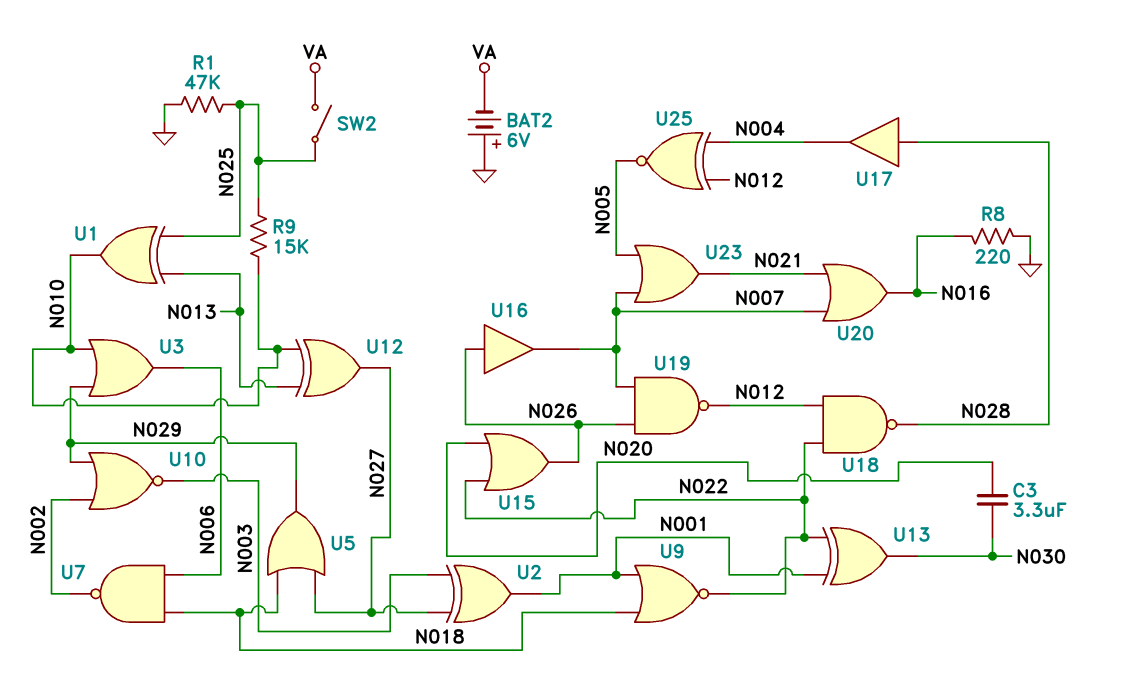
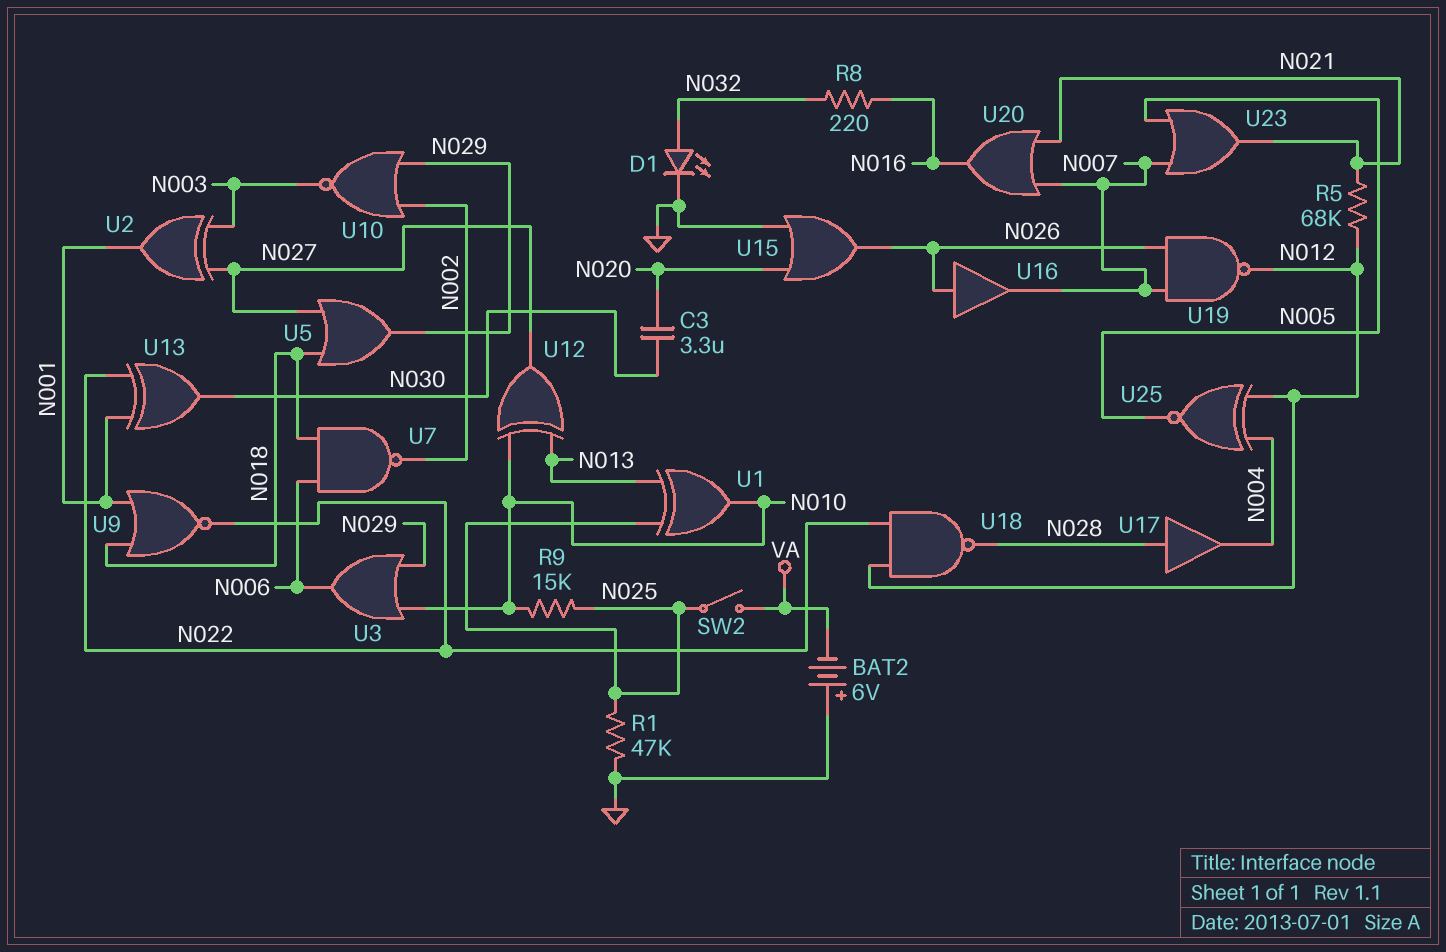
D1: none -> LED (A N032, K GND)
R5: none -> 68k (N012, N021)
R8: 220 (GND, N016) -> 220 (N016, N032)
U15: OR (in N020, in N022, out N026) -> OR (in GND, in N020, out N026)

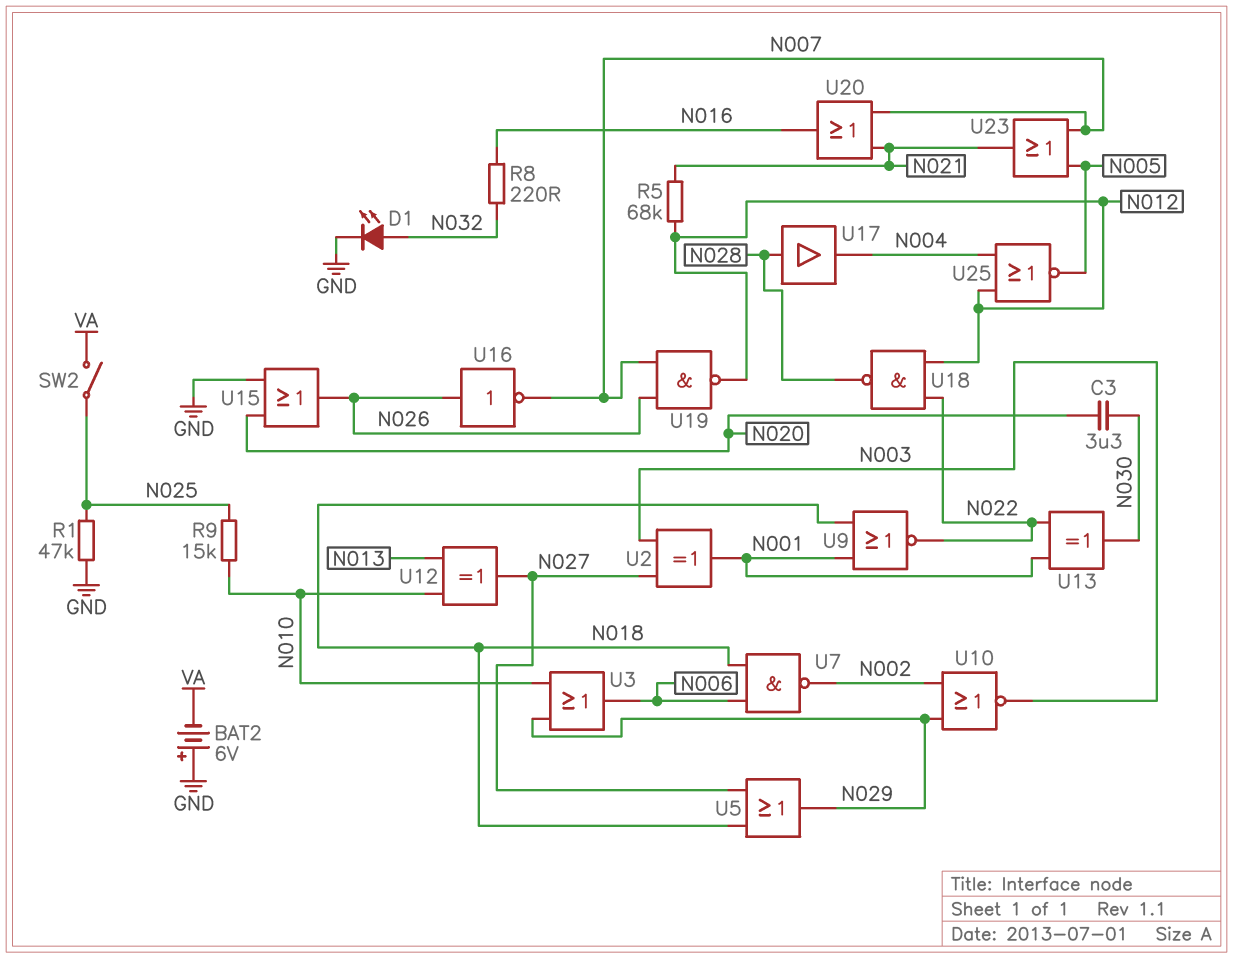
U1: XOR (in N013, in N025, out N010) -> none
U16: buffer (in N026, out N007) -> NOT (in N026, out N007)
U25: XNOR (in N004, in N012, out N005) -> NOR (in N004, in N012, out N005)

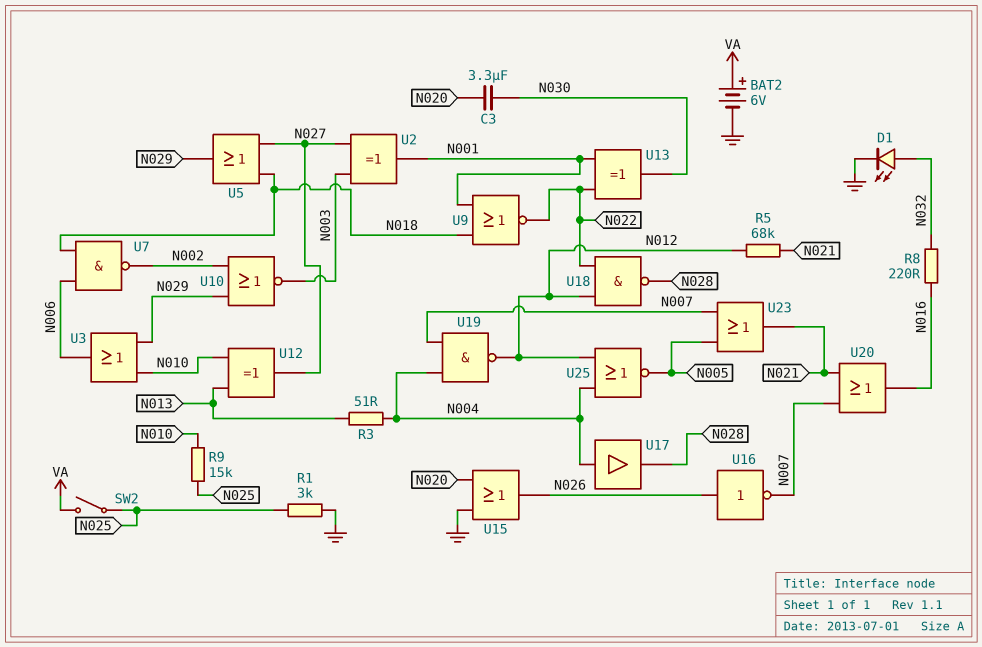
BAT2: 6V (plus GND, minus VA) -> 6V (plus VA, minus GND)
R1: 47k (GND, N025) -> 3k (GND, N025)
R3: none -> 51 (N004, N013)
U17: buffer (in N028, out N004) -> buffer (in N004, out N028)
U19: NAND (in N007, in N026, out N012) -> NAND (in N004, in N007, out N012)

